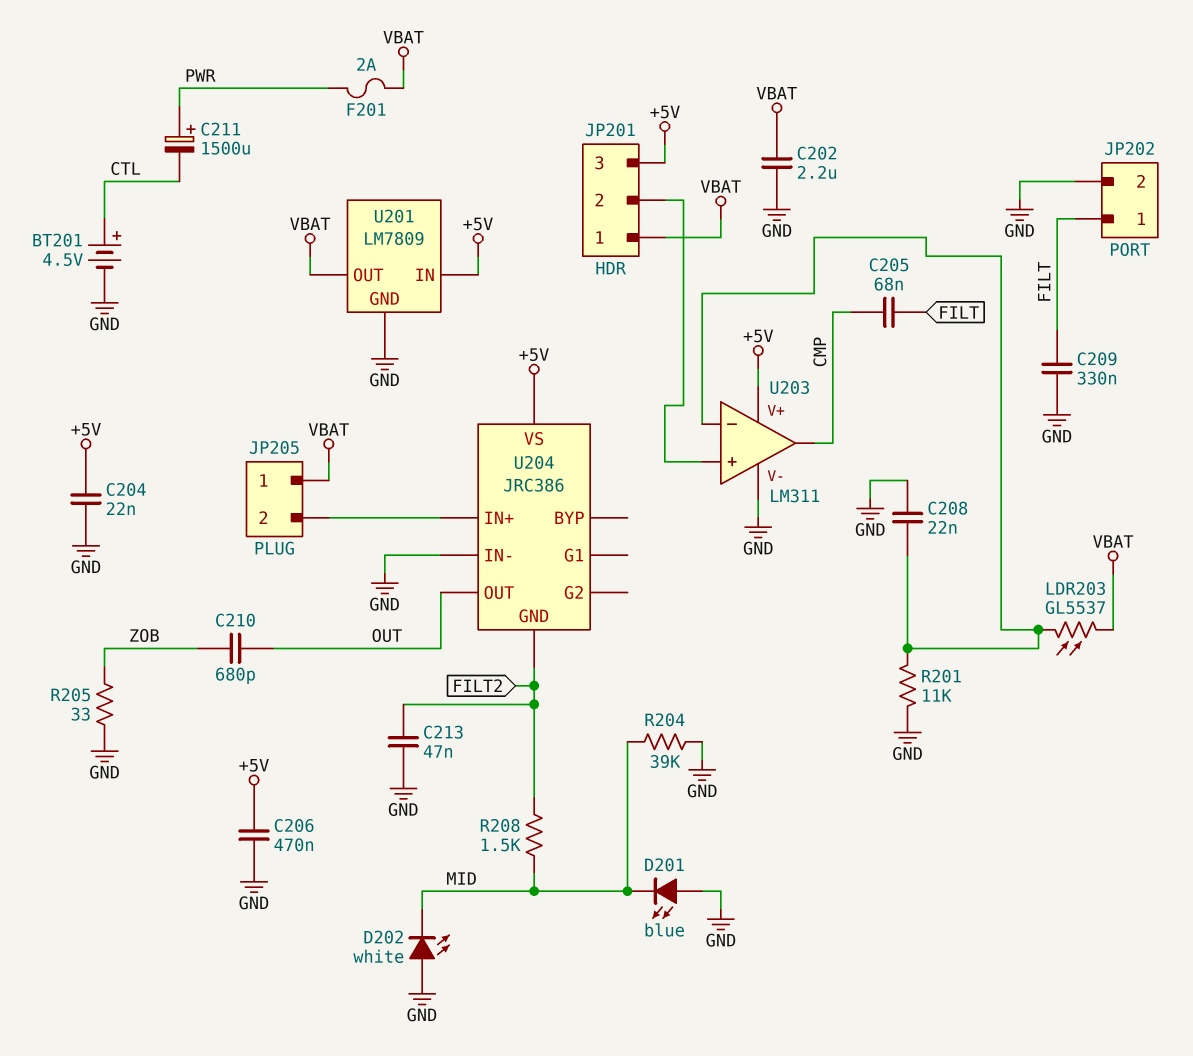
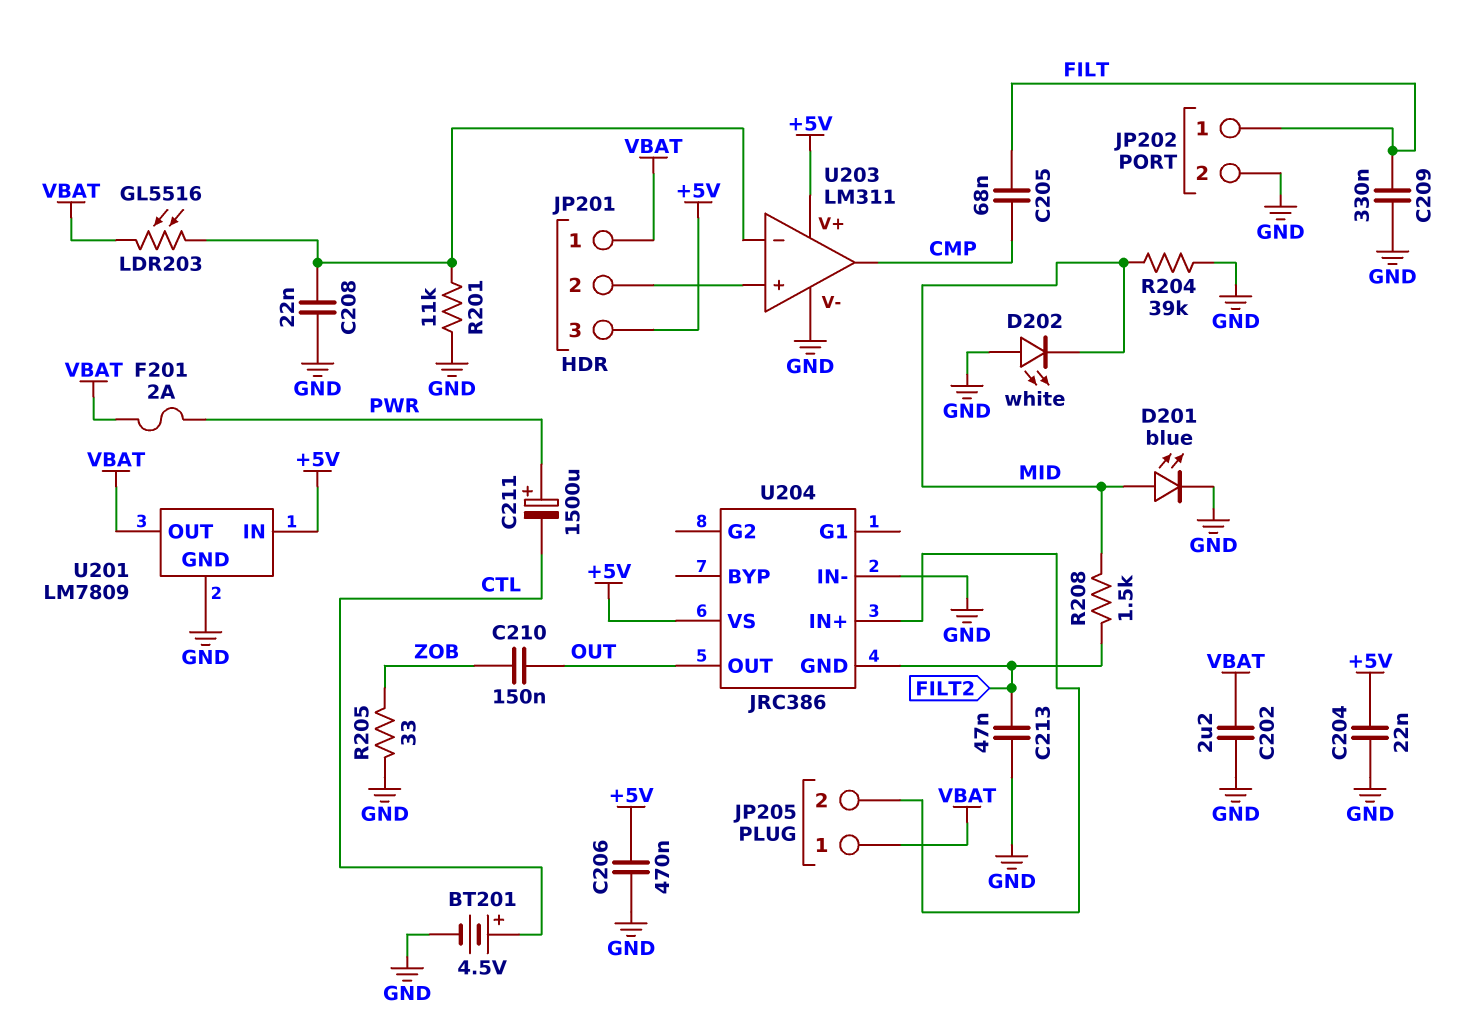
C210: 680pF (OUT, ZOB) -> 150nF (OUT, ZOB)
D201: LED blue (A GND, K MID) -> LED blue (A MID, K GND)
LDR203: GL5537 (U203/in-, VBAT) -> GL5516 (U203/in-, VBAT)

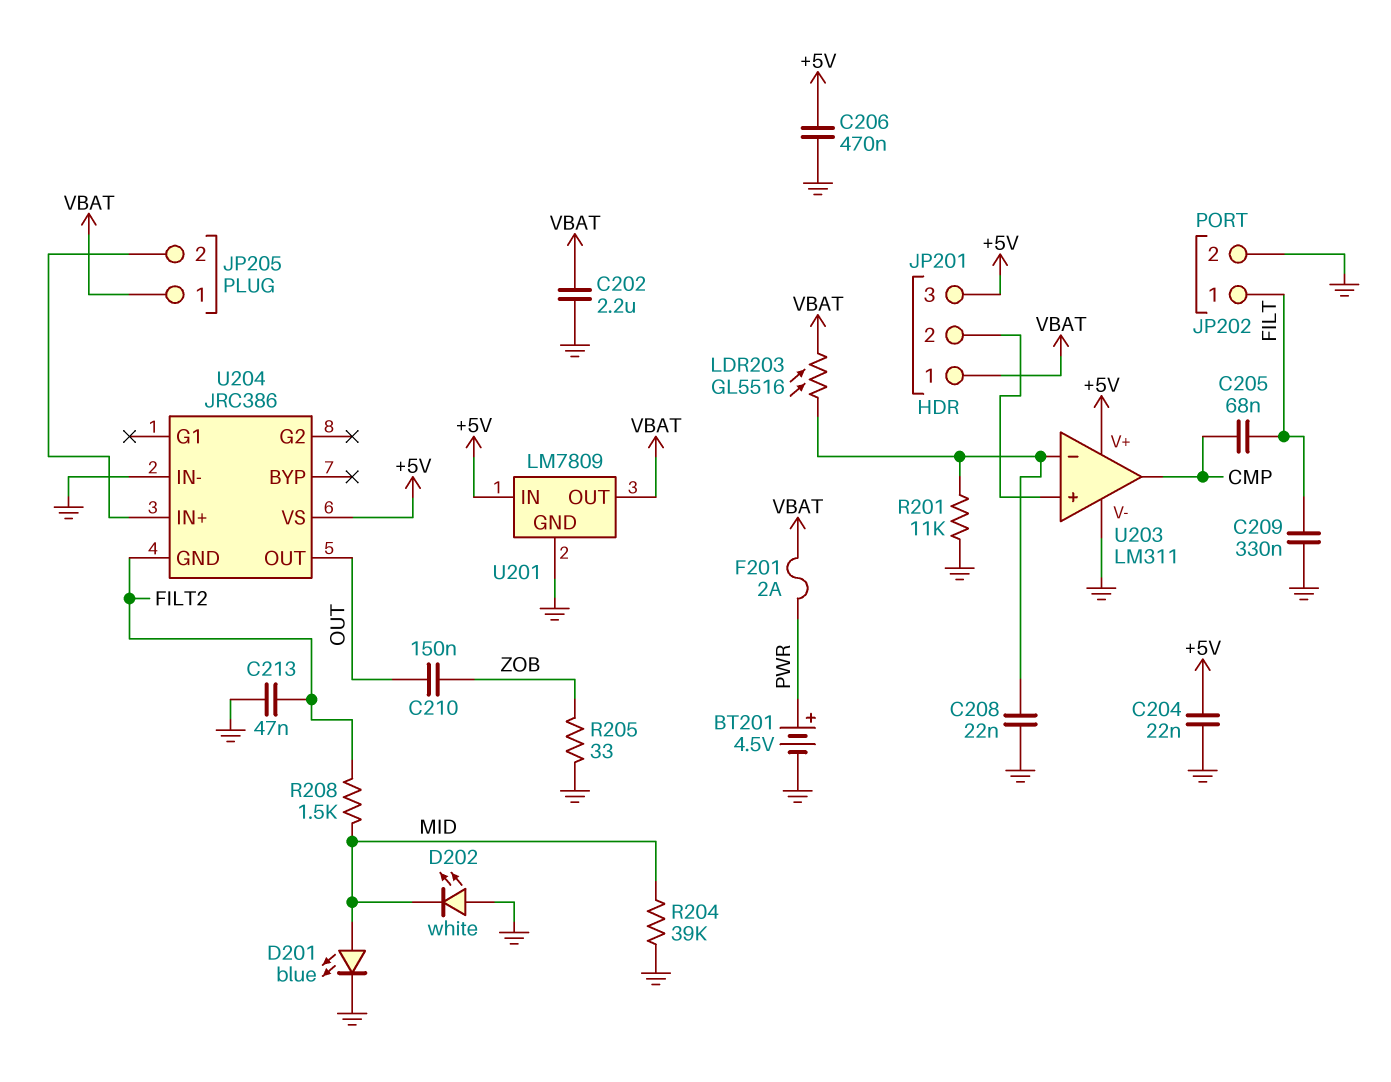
BT201: 4.5V (plus CTL, minus GND) -> 4.5V (plus PWR, minus GND)
C211: 1500uF (plus PWR, minus CTL) -> none

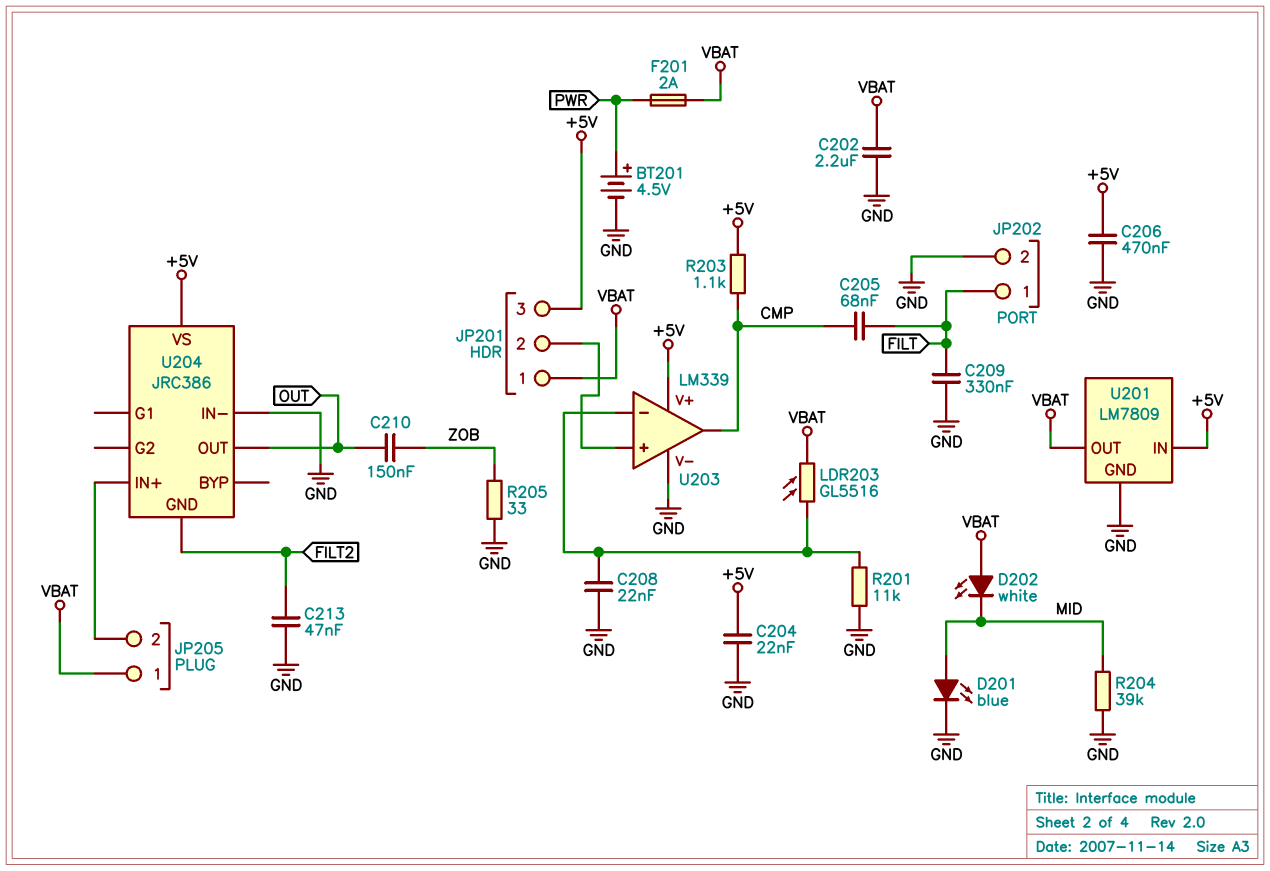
D202: LED white (A GND, K MID) -> LED white (A VBAT, K MID)
R203: none -> 1.1k (+5V, CMP)
R208: 1.5k (FILT2, MID) -> none
U203: LM311 -> LM339

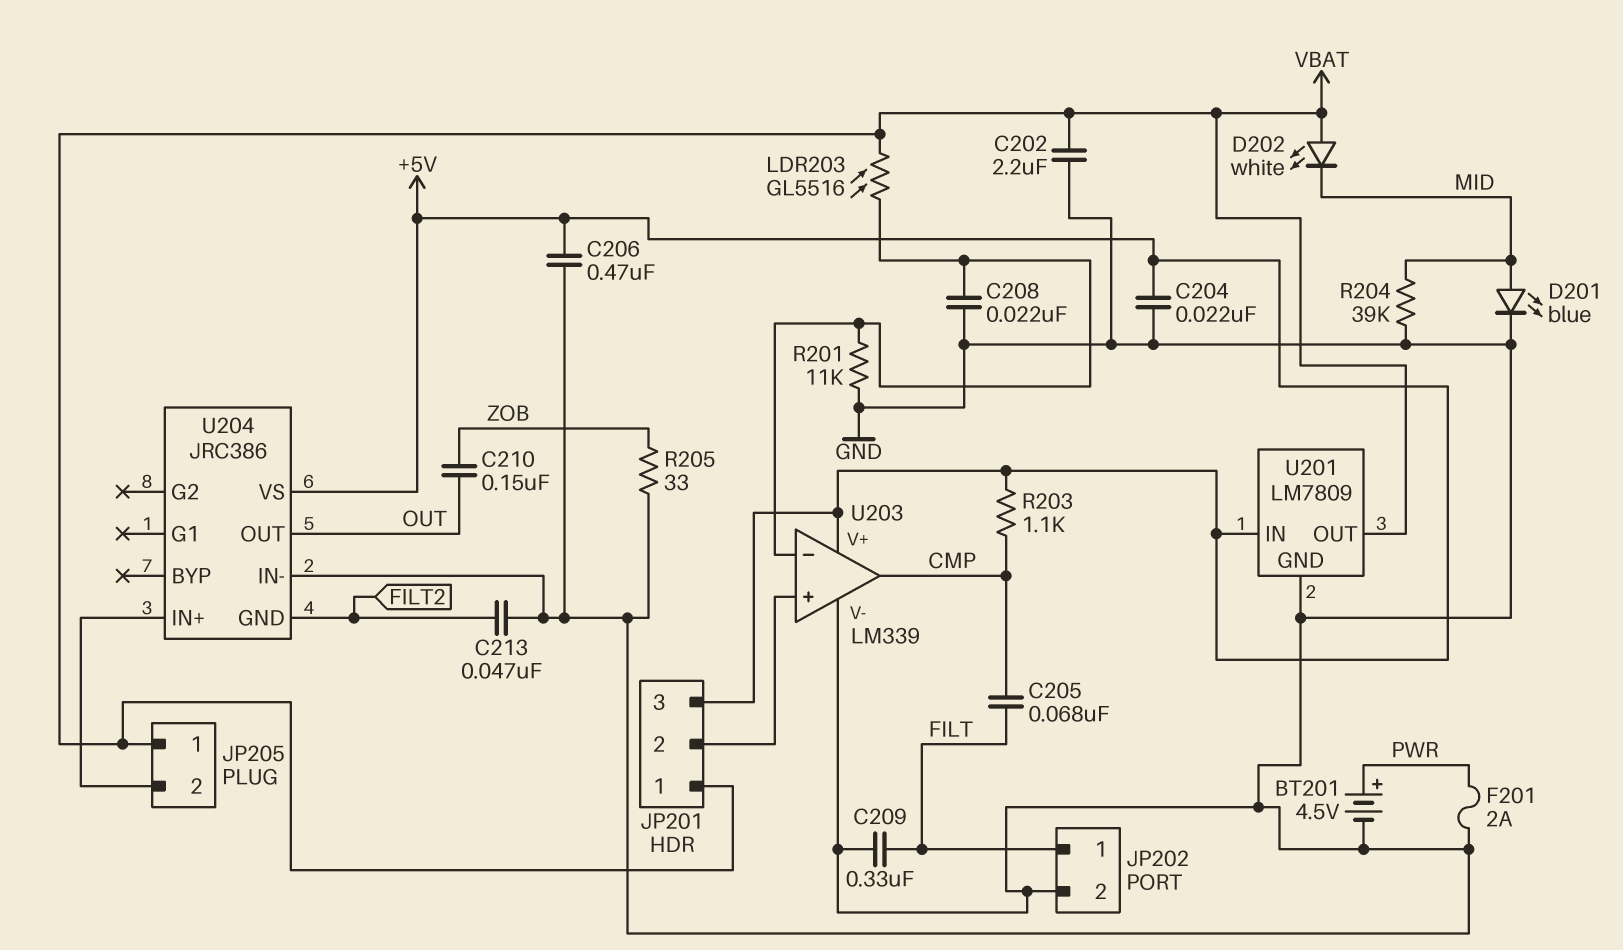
F201: 2A (PWR, VBAT) -> 2A (GND, PWR)

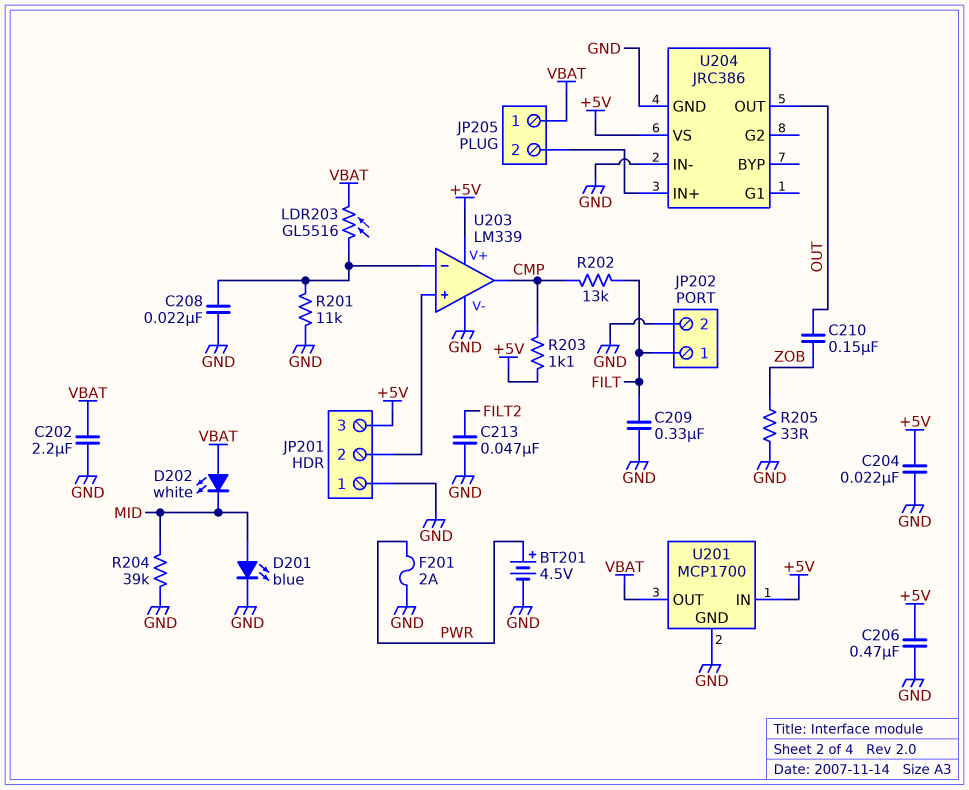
C205: 68nF (CMP, FILT) -> none
JP201 pin 1: VBAT -> GND
R202: none -> 13k (CMP, FILT)
U201: LM7809 -> MCP1700
U204 pin GND: FILT2 -> GND

